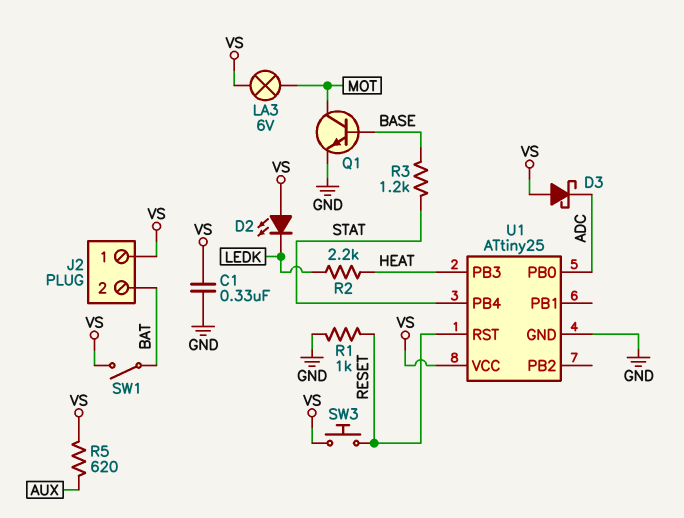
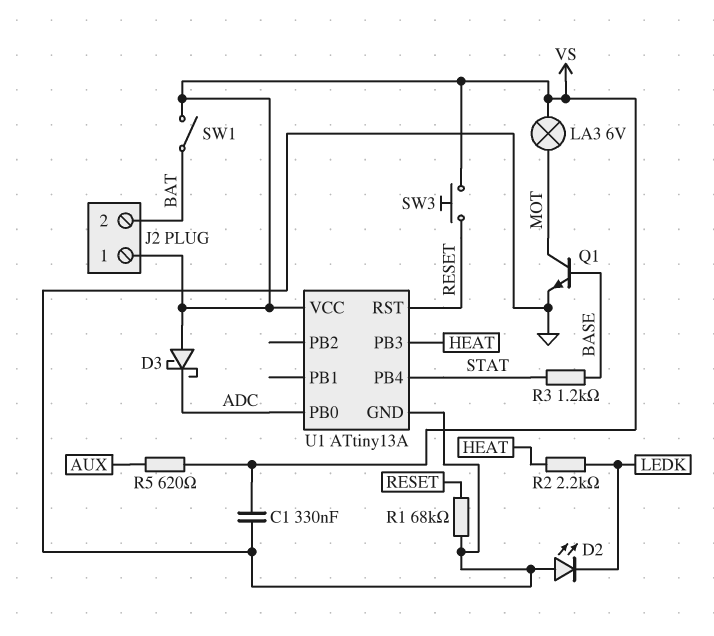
D2: LED (A VS, K LEDK) -> LED (A GND, K LEDK)
R1: 1k (GND, RESET) -> 68k (GND, RESET)
U1: ATtiny25 -> ATtiny13A

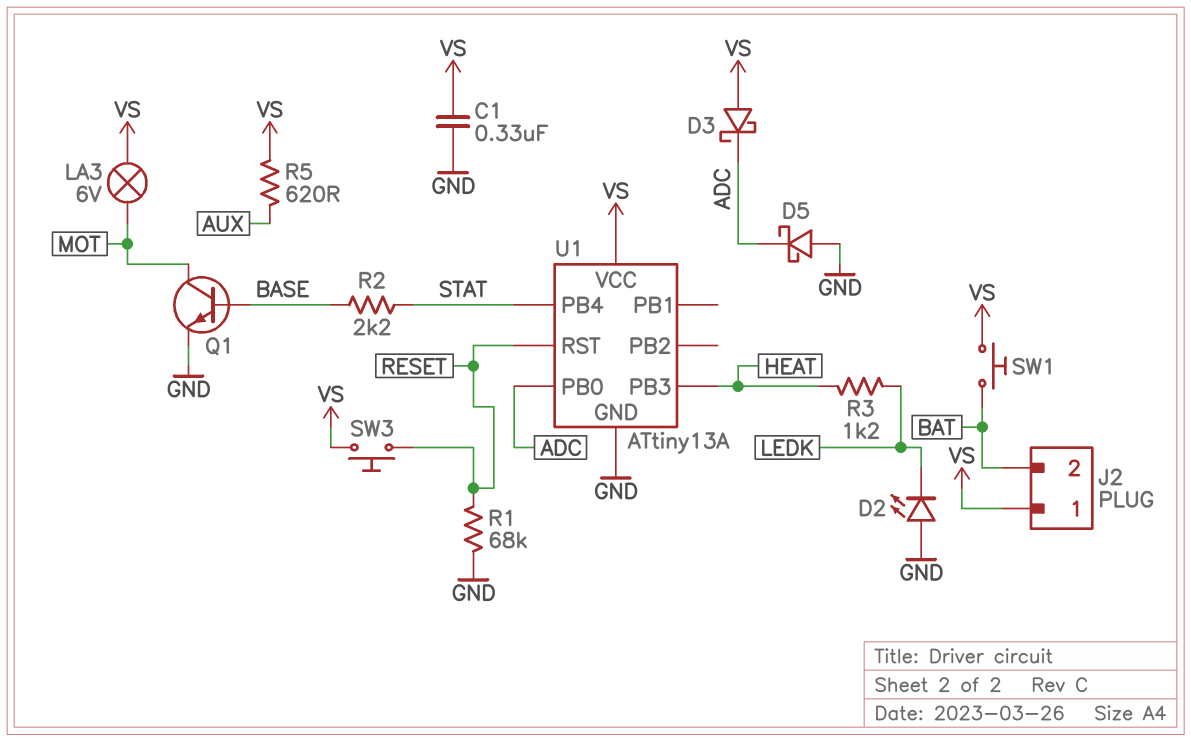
D5: none -> schottky (A GND, K ADC)
R2: 2.2k (HEAT, LEDK) -> 2.2k (BASE, STAT)
R3: 1.2k (BASE, STAT) -> 1.2k (HEAT, LEDK)
SW1: switch (BAT, VS) -> button (BAT, VS)

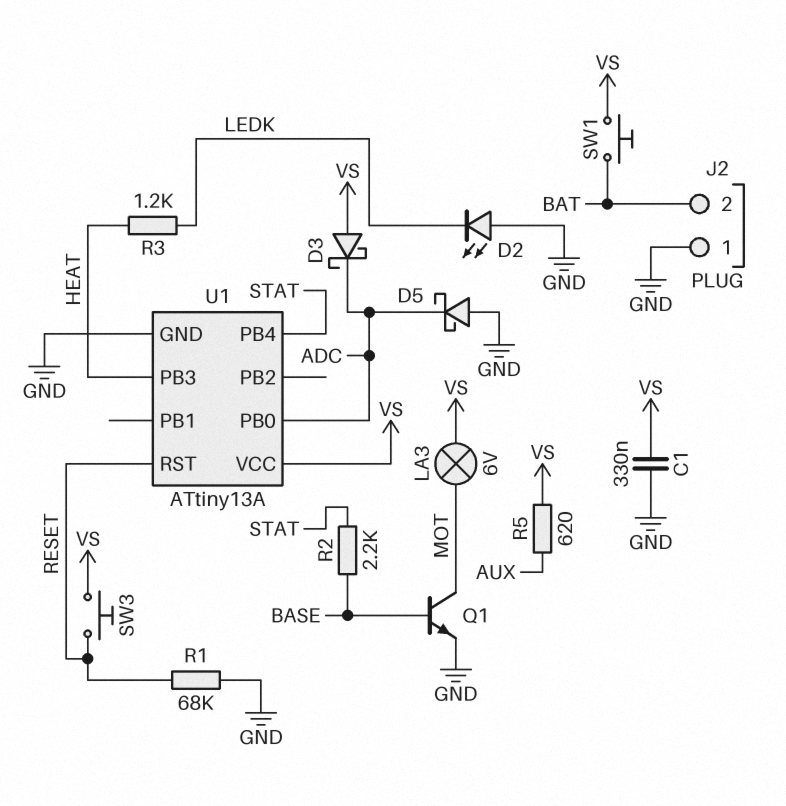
J2 pin 1: VS -> GND

